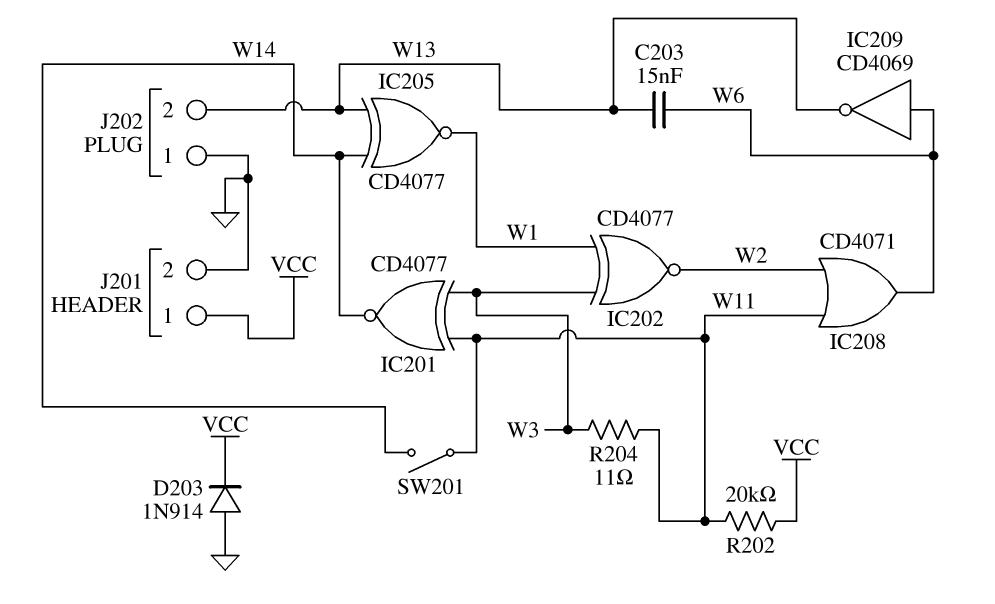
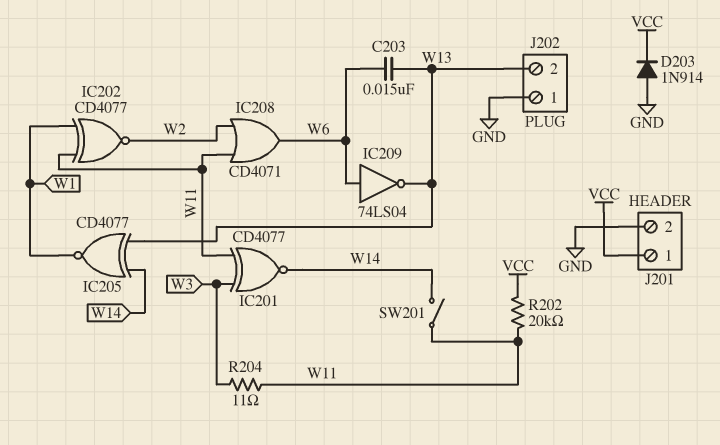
IC202: XNOR CD4077 (in W1, in W3, out W2) -> XNOR CD4077 (in W1, in W11, out W2)
IC209: NOT CD4069 (in W6, out W13) -> NOT 74LS04 (in W6, out W13)

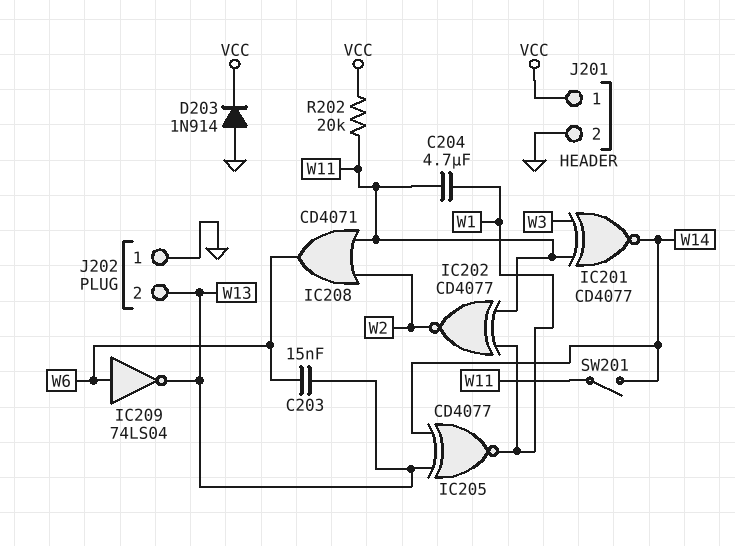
C204: none -> 4.7uF (W1, W11)
R204: 11 (W3, W11) -> none

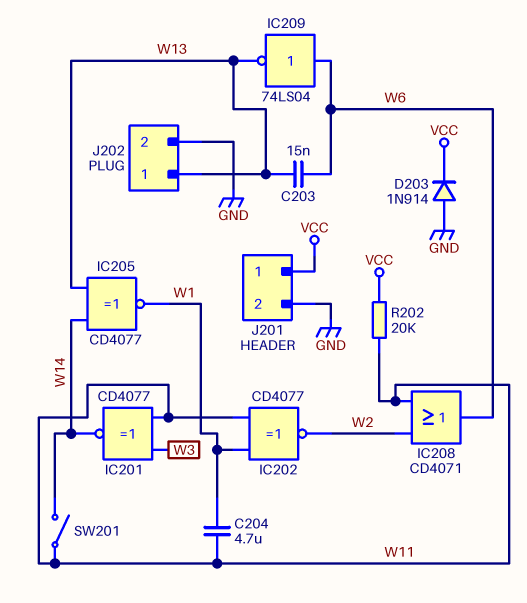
J202 pin 1: GND -> W13
J202 pin 2: W13 -> GND

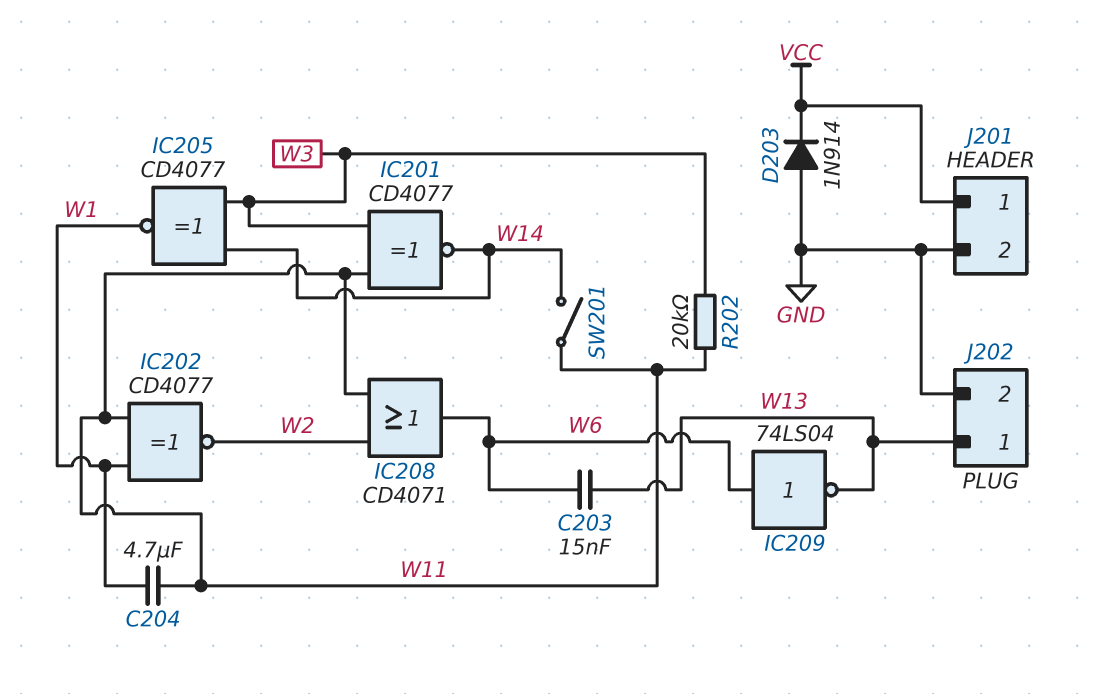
IC205: XNOR CD4077 (in W13, in W14, out W1) -> XNOR CD4077 (in W3, in W14, out W1)
R202: 20k (VCC, W11) -> 20k (W3, W11)

